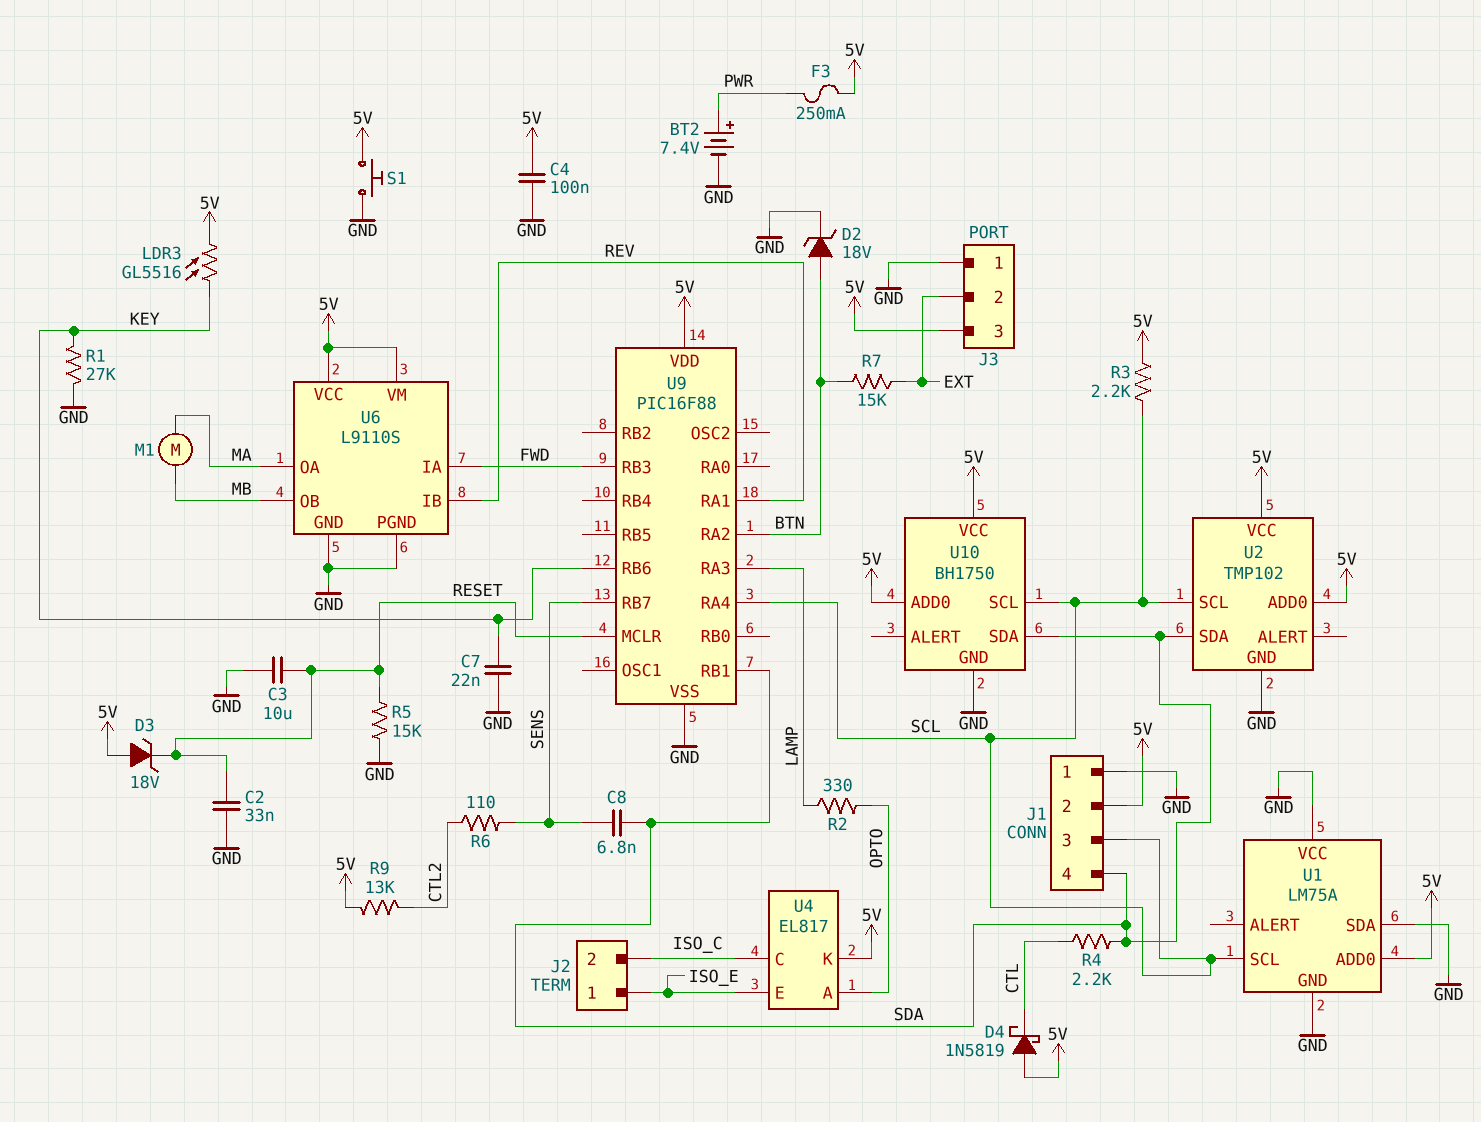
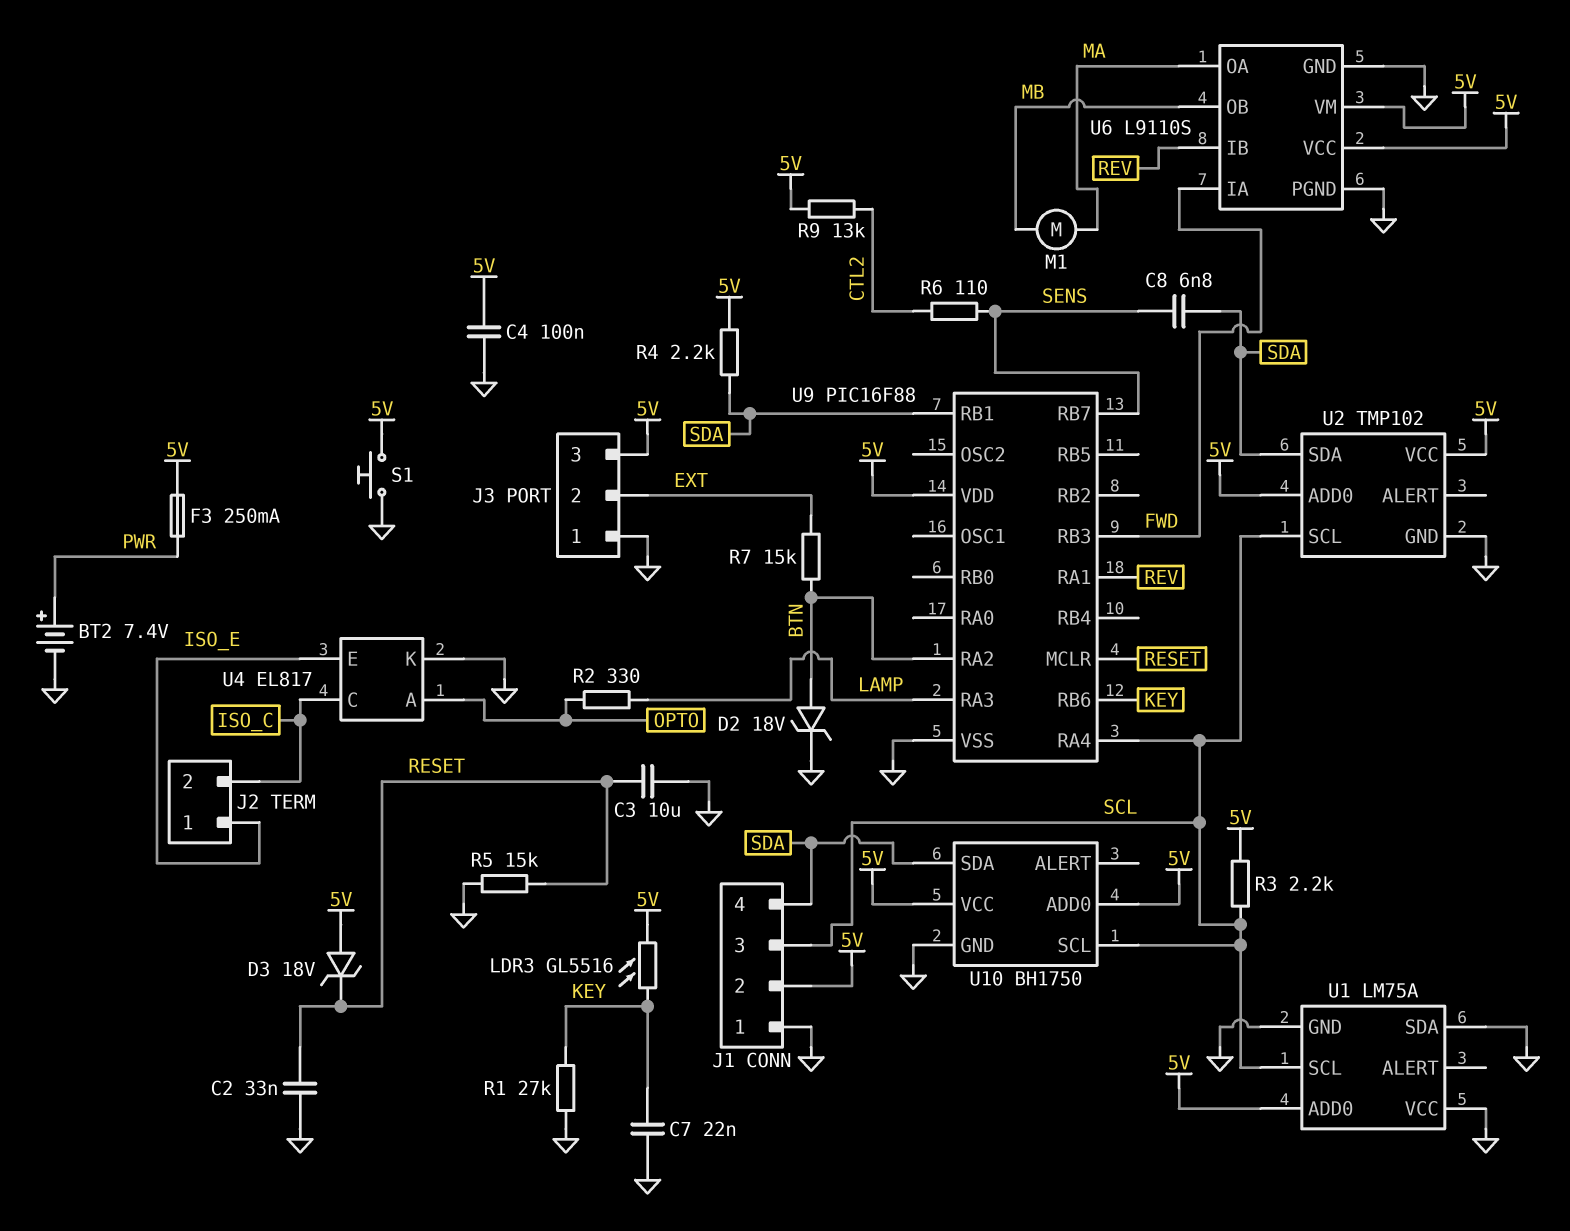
D4: schottky 1N5819 (A 5V, K CTL) -> none
R4: 2.2k (CTL, SDA) -> 2.2k (5V, SDA)
U4 pin K: 5V -> GND

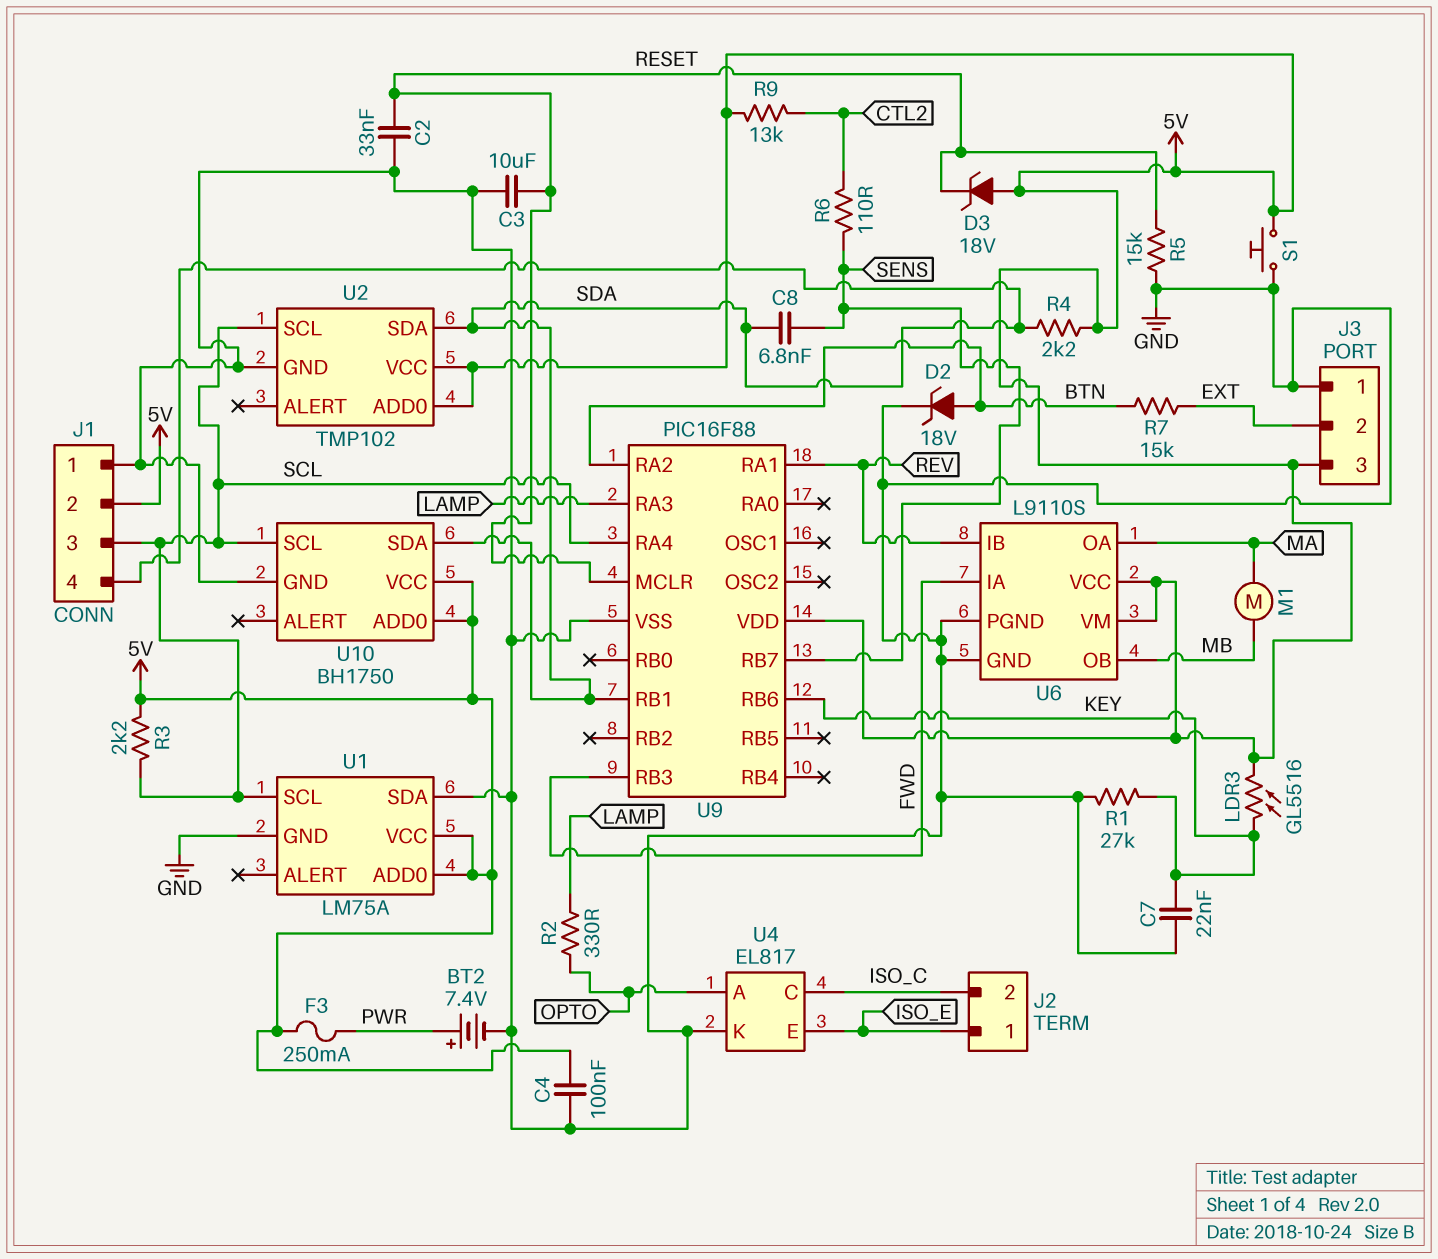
U1 pin VCC: GND -> 5V

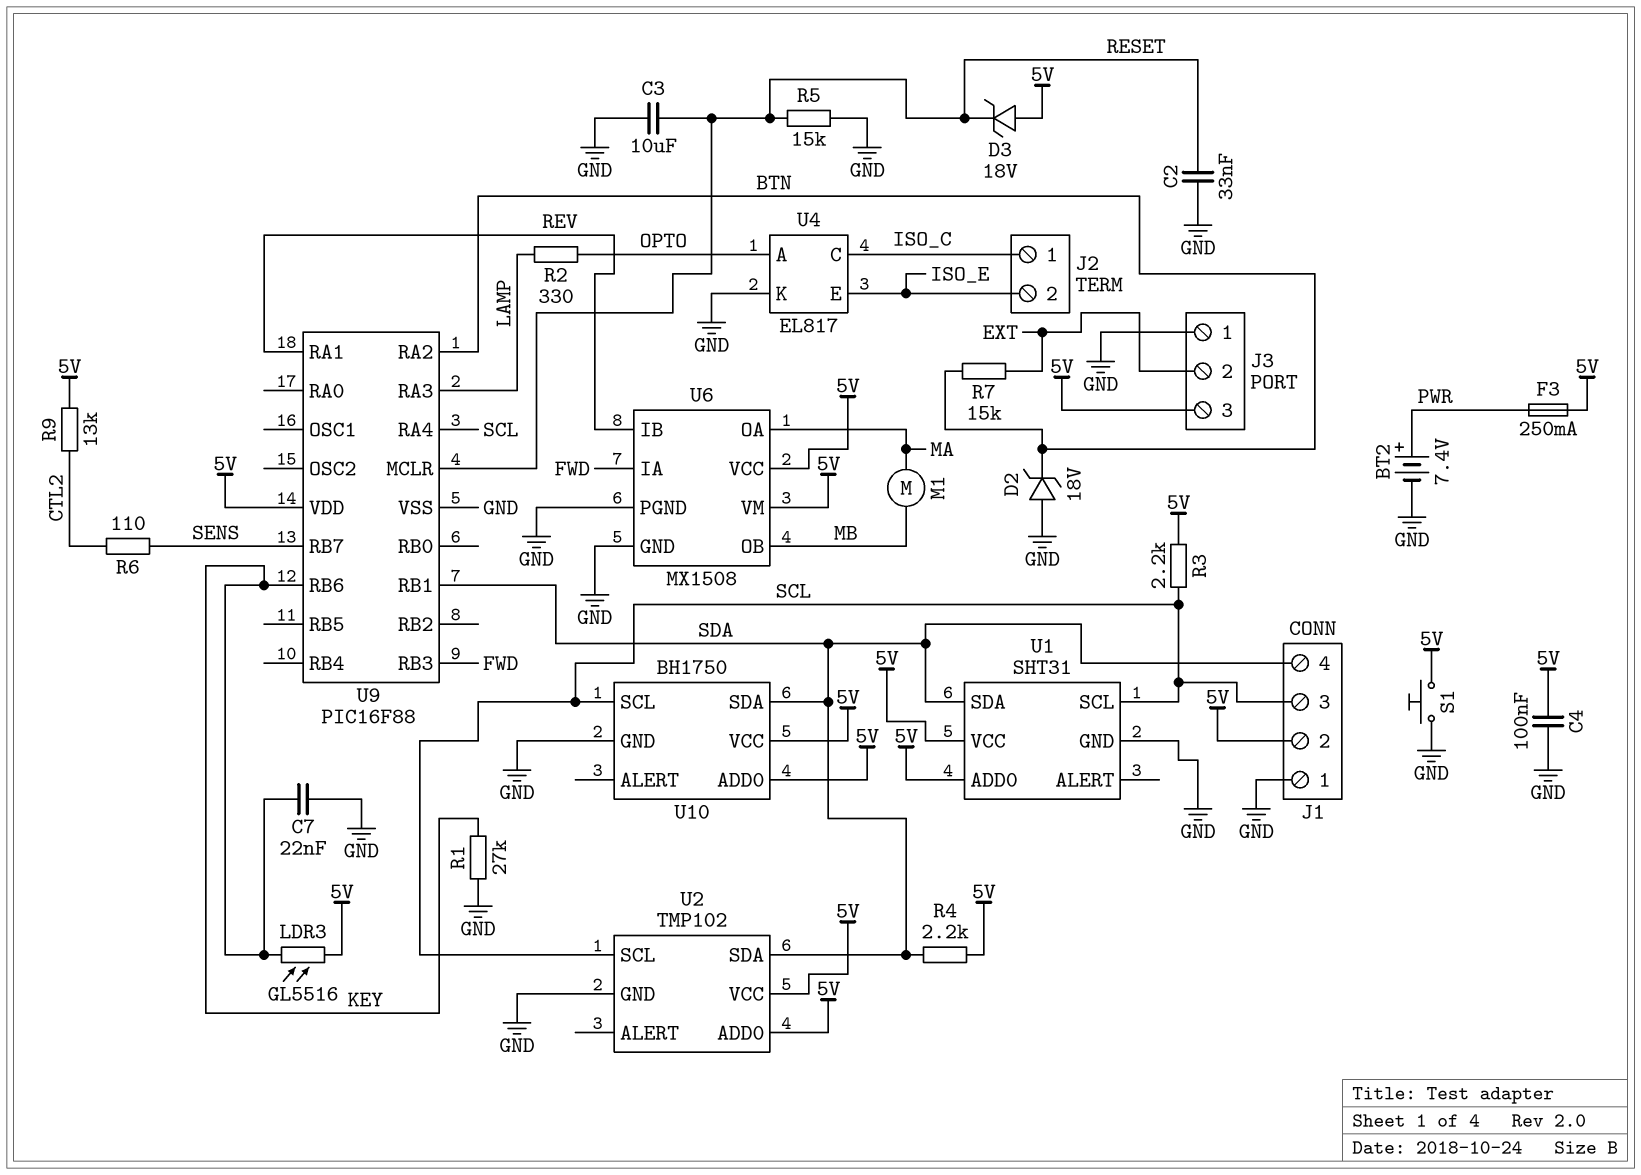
C8: 6.8nF (SDA, SENS) -> none
D2: zener 18V (A BTN, K GND) -> zener 18V (A GND, K BTN)
J2 pin 1: ISO_E -> ISO_C
J2 pin 2: ISO_C -> ISO_E
U1: LM75A -> SHT31
U1 pin SDA: GND -> SDA
U6: L9110S -> MX1508

